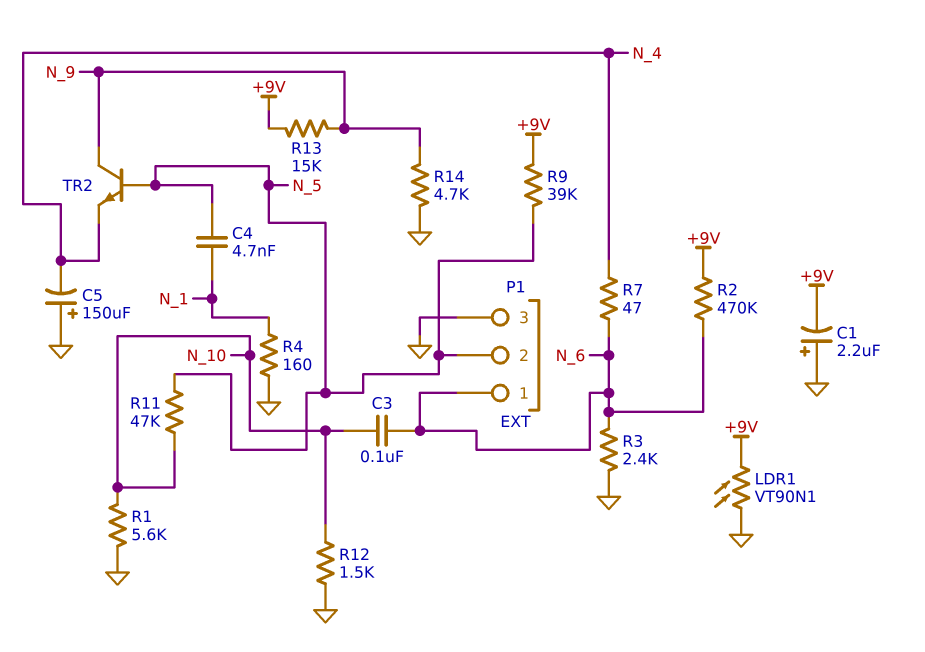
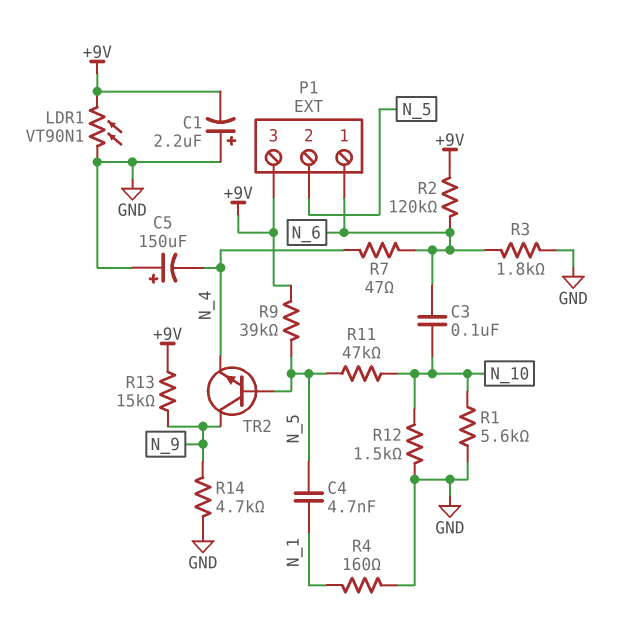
P1 pin 3: GND -> +9V
R2: 470k (+9V, N_6) -> 120k (+9V, N_6)
R3: 2.4k (GND, N_6) -> 1.8k (GND, N_6)

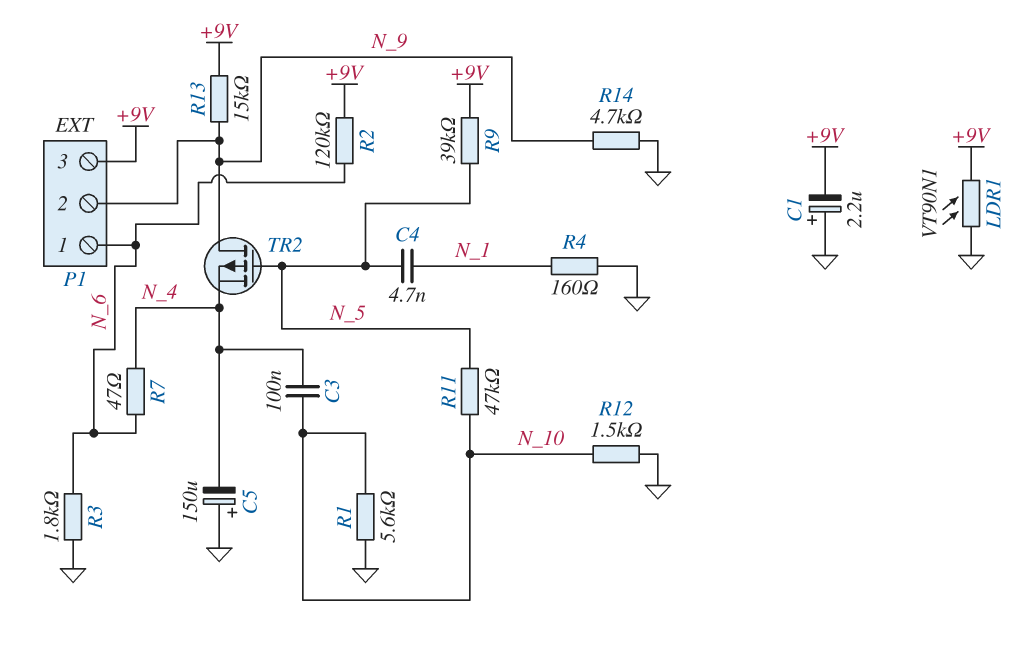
C3: 100nF (N_6, N_10) -> 100nF (N_4, N_10)
P1 pin 2: N_5 -> N_9
TR2: NPN (B N_5, C N_9, E N_4) -> PMOS (G N_5, D N_9, S N_4)

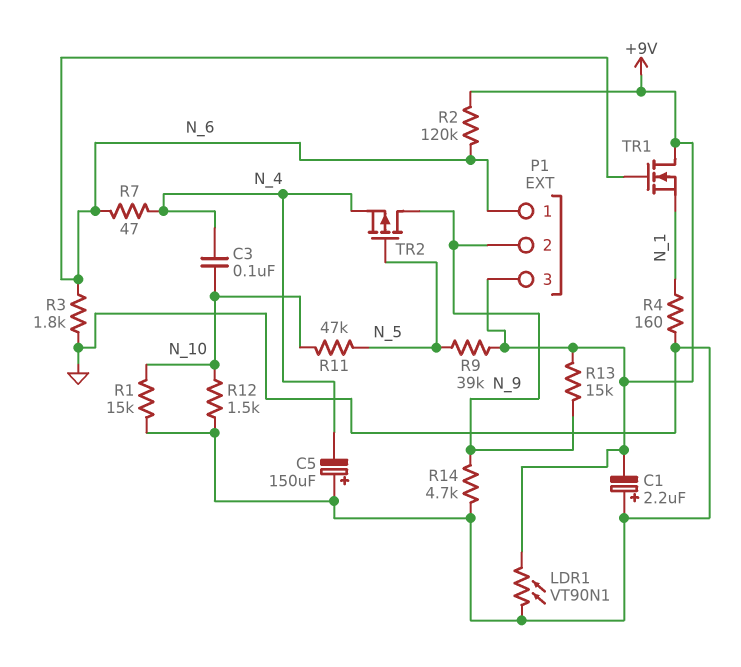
C4: 4.7nF (N_1, N_5) -> none
R1: 5.6k (GND, N_10) -> 15k (GND, N_10)
TR1: none -> NMOS (G N_6, D +9V, S N_1)

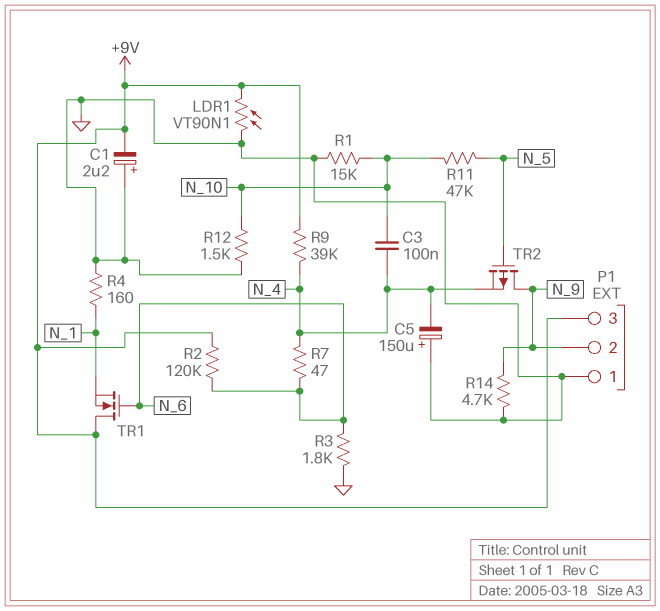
P1 pin 1: N_6 -> GND
R9: 39k (+9V, N_5) -> 39k (+9V, N_4)
R13: 15k (+9V, N_9) -> none

